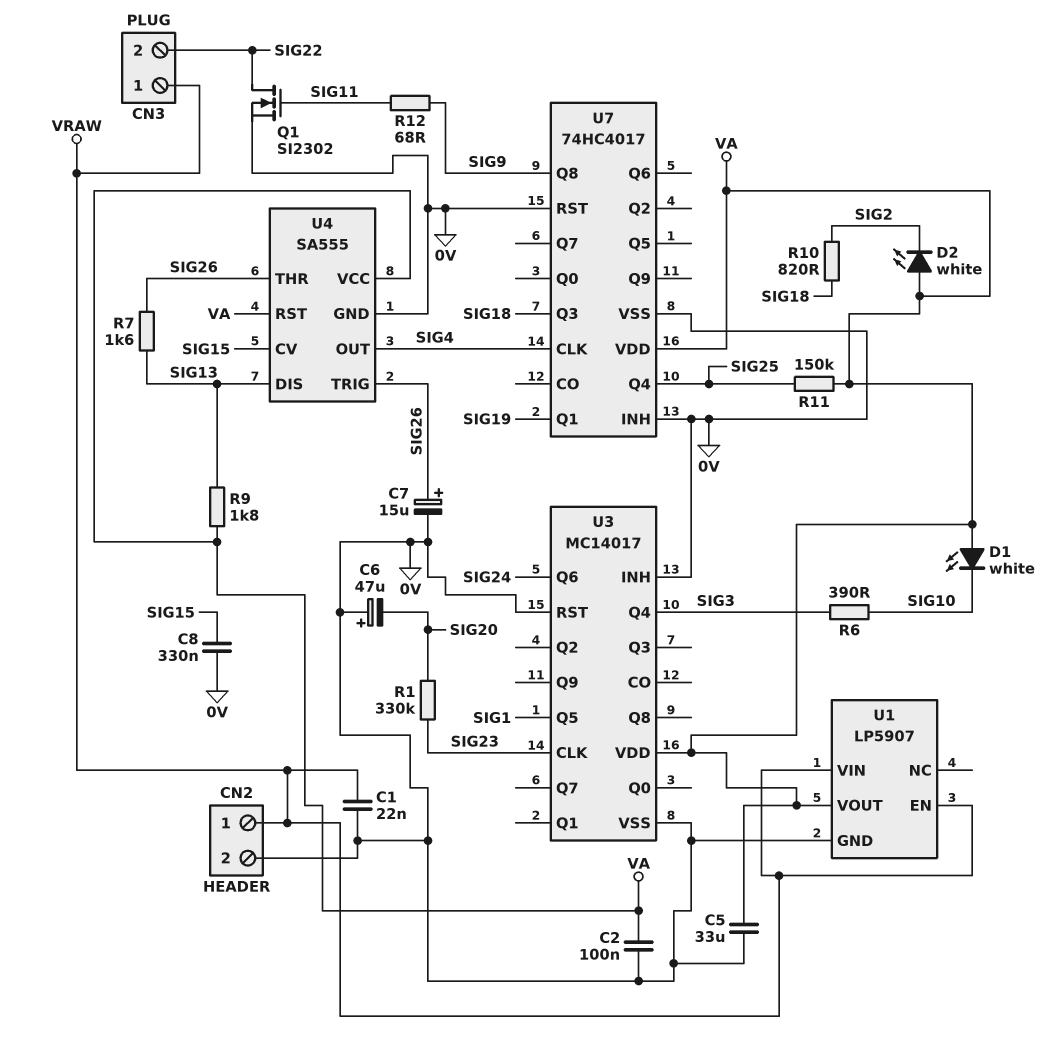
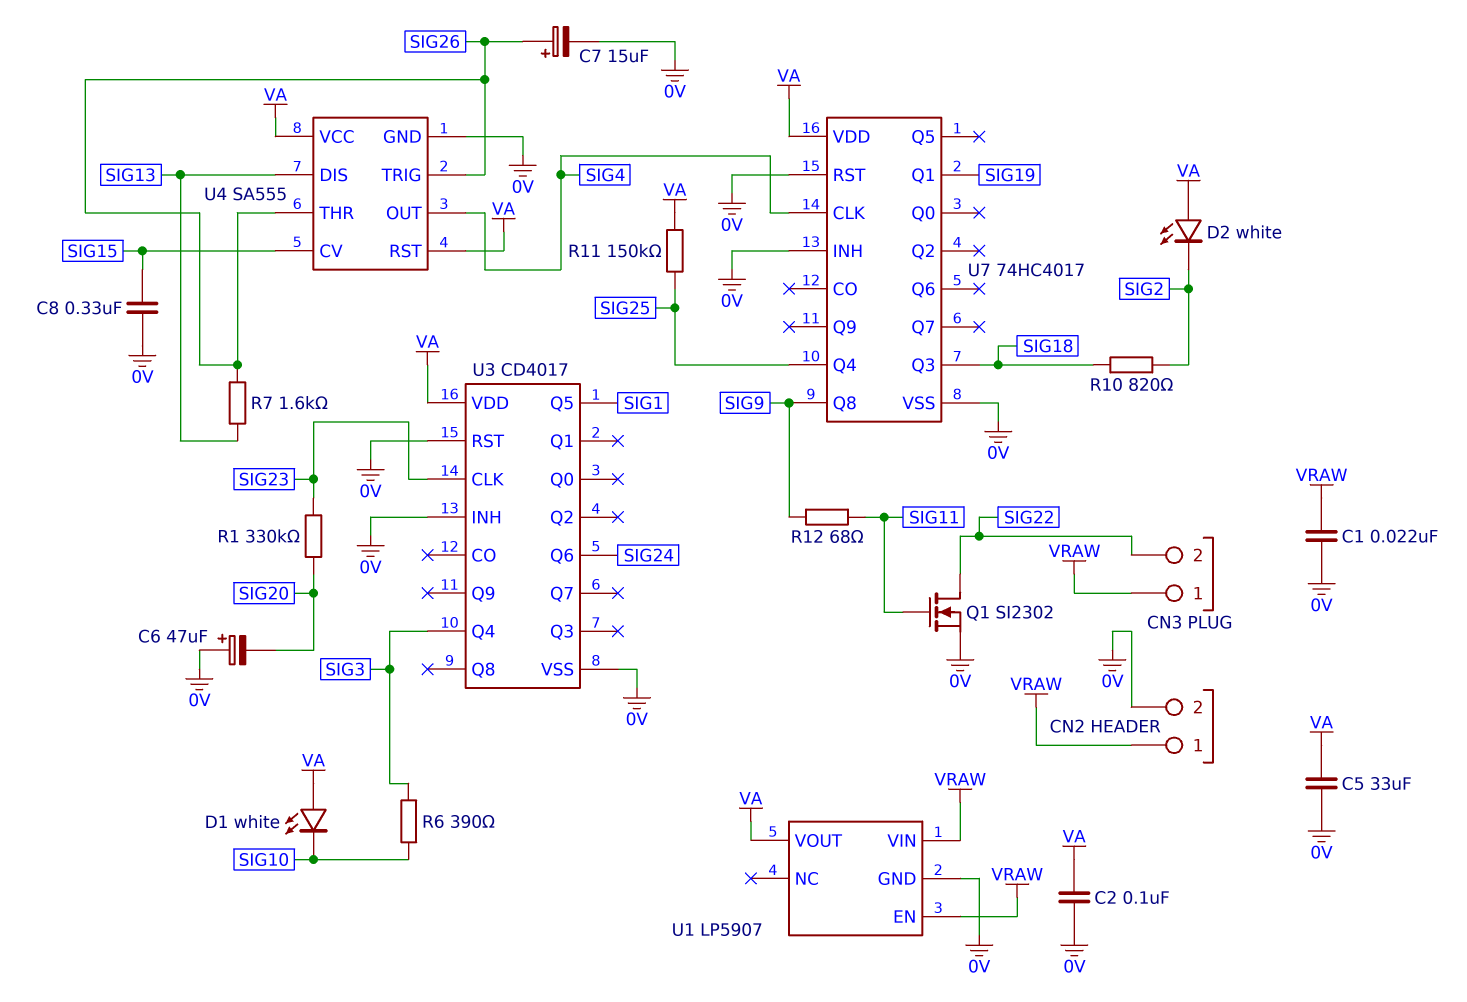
R9: 1.8k (SIG13, VA) -> none
U3: MC14017 -> CD4017

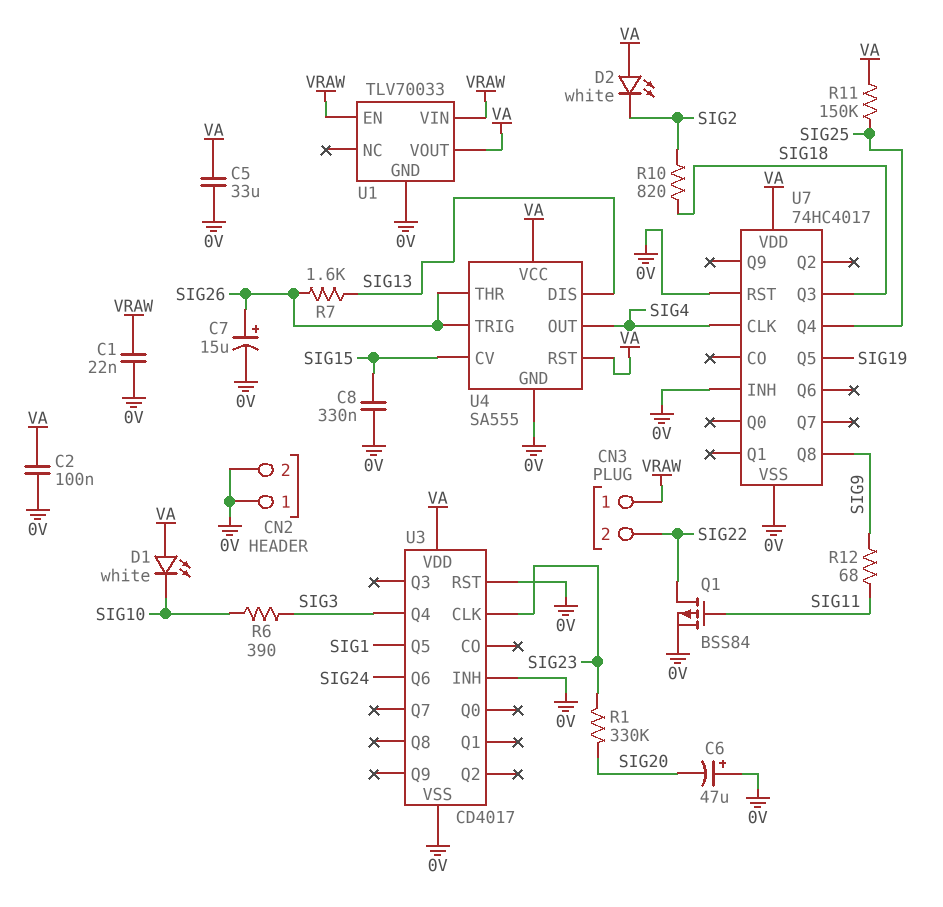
CN2 pin 1: VRAW -> 0V
Q1: NMOS SI2302 (G SIG11, D SIG22, S 0V) -> PMOS BSS84 (G SIG11, D SIG22, S 0V)
U1: LP5907 -> TLV70033
U7 pin Q1: SIG19 -> none
U7 pin Q5: none -> SIG19

